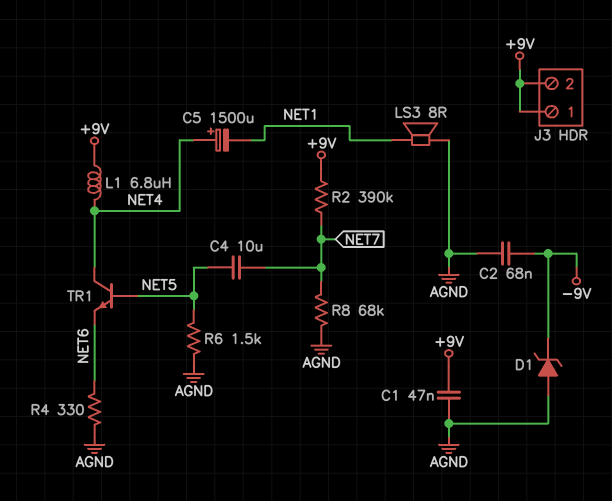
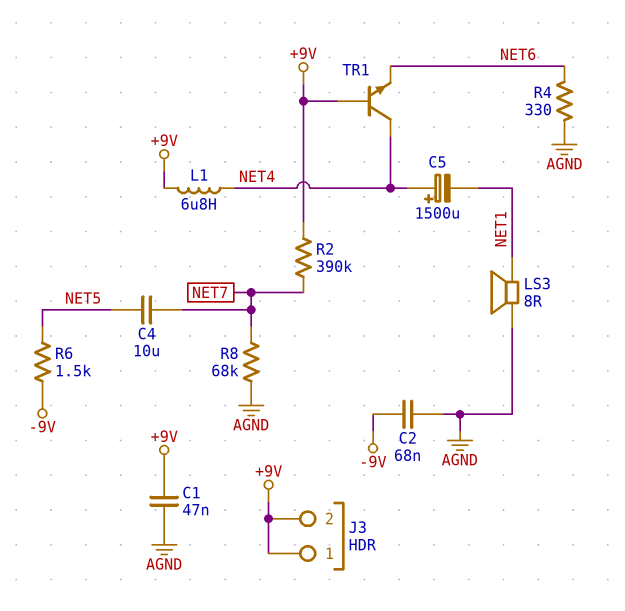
D1: zener (A AGND, K -9V) -> none
R6: 1.5k (AGND, NET5) -> 1.5k (-9V, NET5)
TR1: NPN (B NET5, C NET4, E NET6) -> NPN (B +9V, C NET4, E NET6)

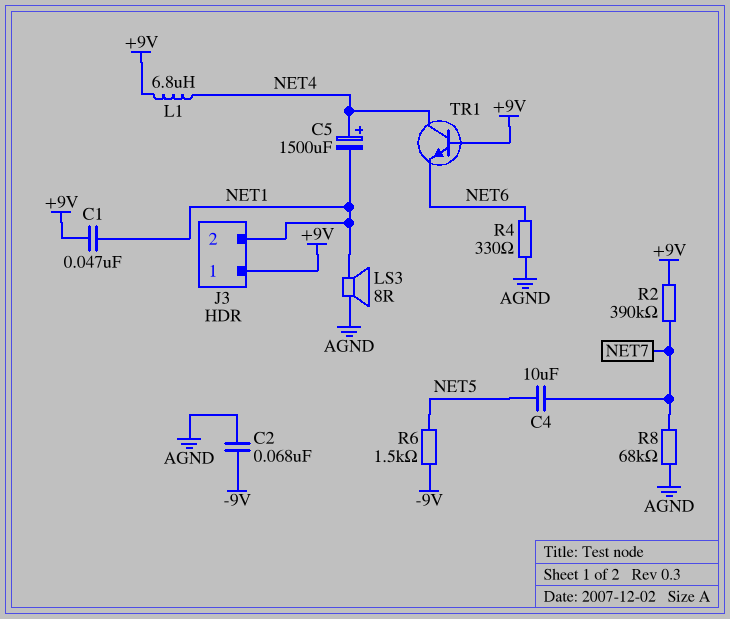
C1: 47nF (+9V, AGND) -> 47nF (+9V, NET1)
J3 pin 2: +9V -> NET1

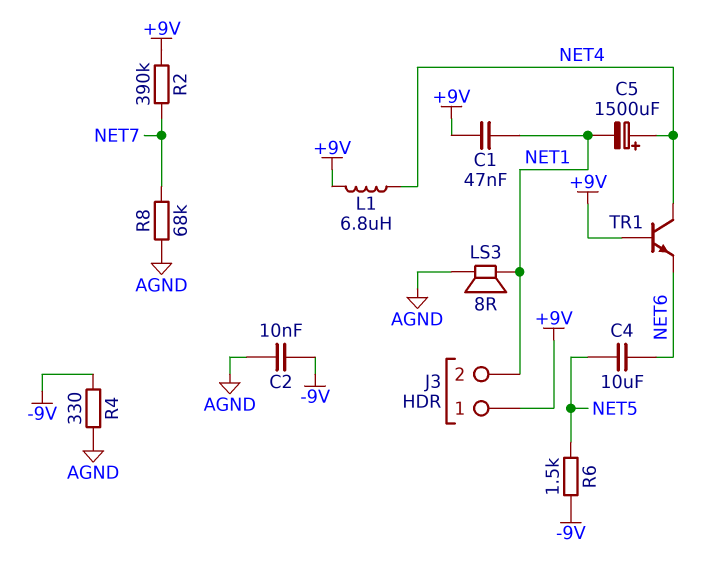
C2: 68nF (-9V, AGND) -> 10nF (-9V, AGND)
C4: 10uF (NET5, NET7) -> 10uF (NET5, NET6)
R4: 330 (AGND, NET6) -> 330 (-9V, AGND)

